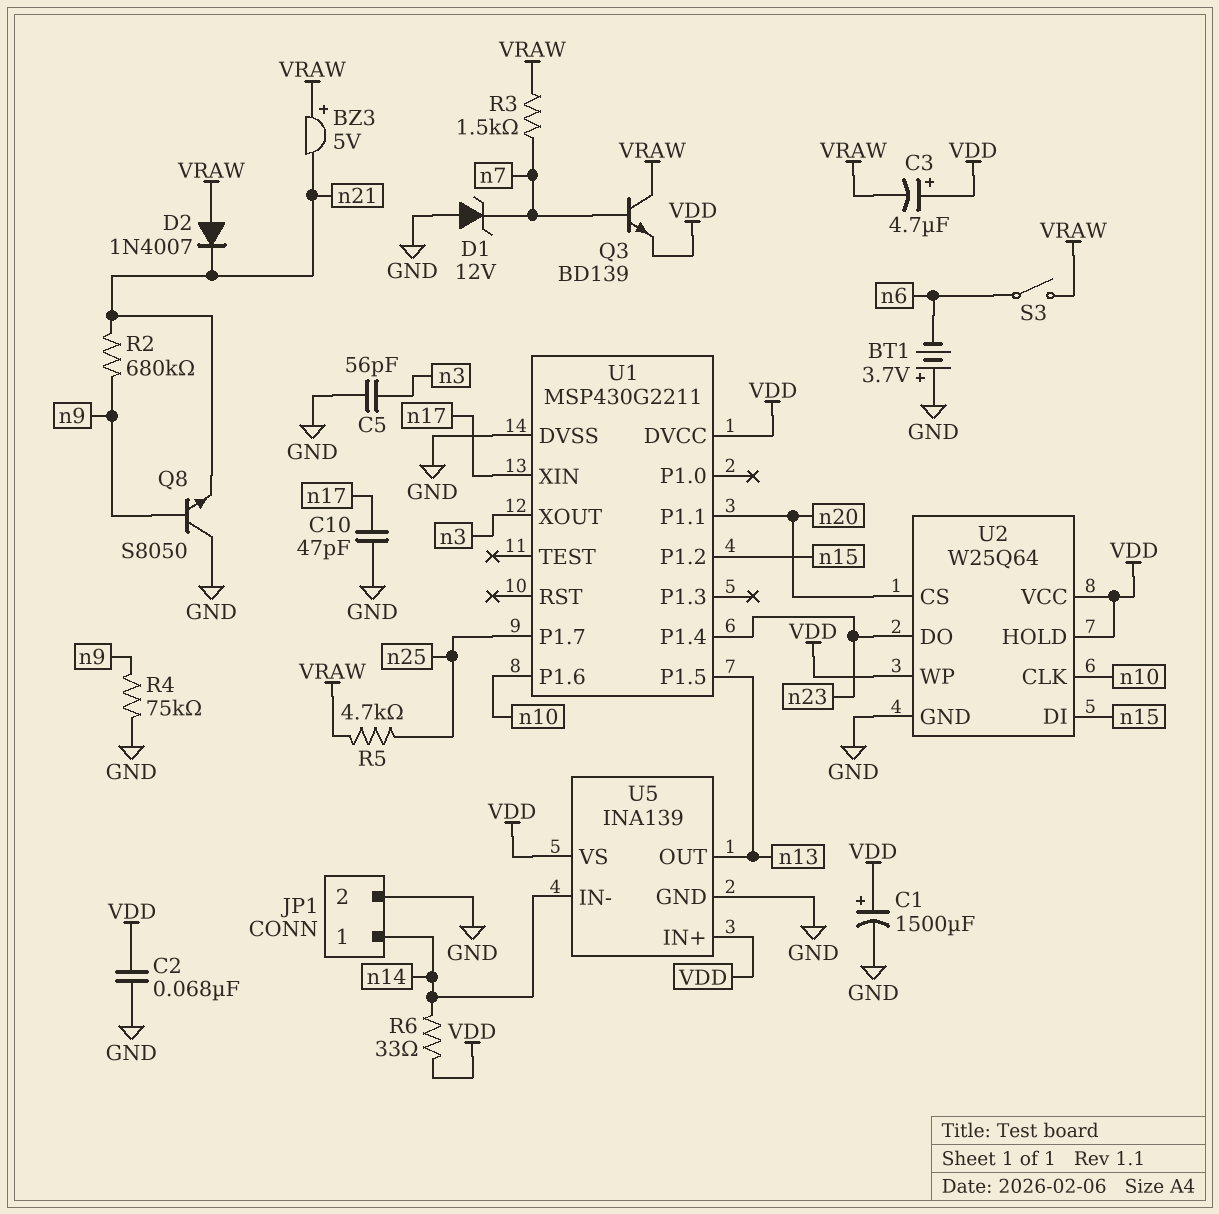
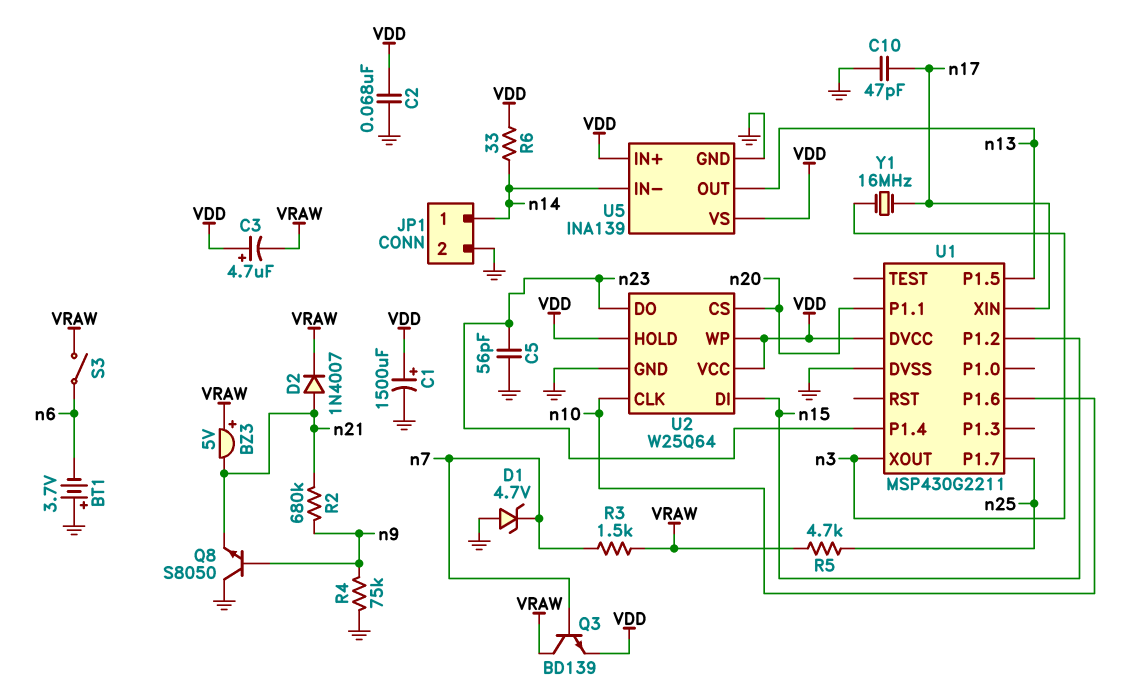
C5: 56pF (GND, n3) -> 56pF (GND, n23)
D1: zener 12V (A GND, K n7) -> zener 4.7V (A GND, K n7)
D2: diode 1N4007 (A VRAW, K n21) -> diode 1N4007 (A n21, K VRAW)
Y1: none -> 16MHz (n3, n17)

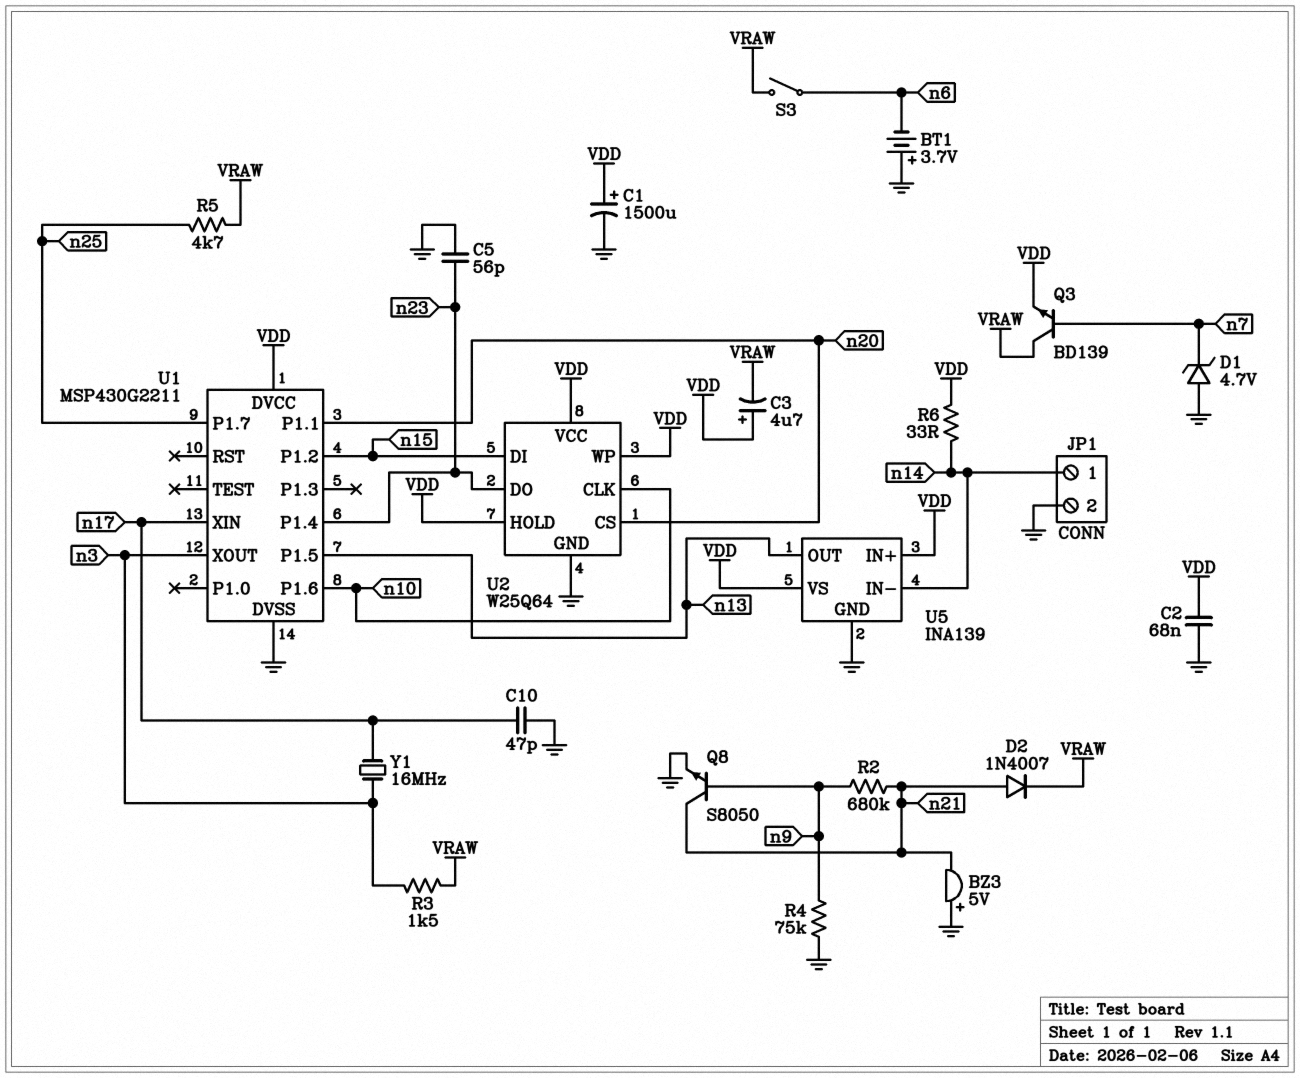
BZ3: buzzer 5V (plus VRAW, minus n21) -> buzzer 5V (plus GND, minus n21)
Q8: NPN S8050 (B n9, C GND, E n21) -> NPN S8050 (B n9, C n21, E GND)
R3: 1.5k (VRAW, n7) -> 1.5k (VRAW, n3)

